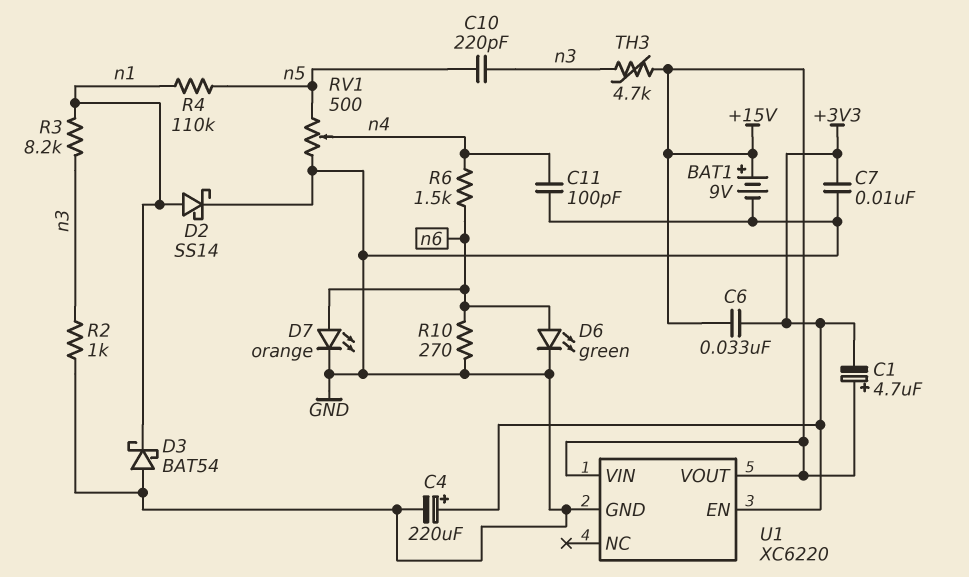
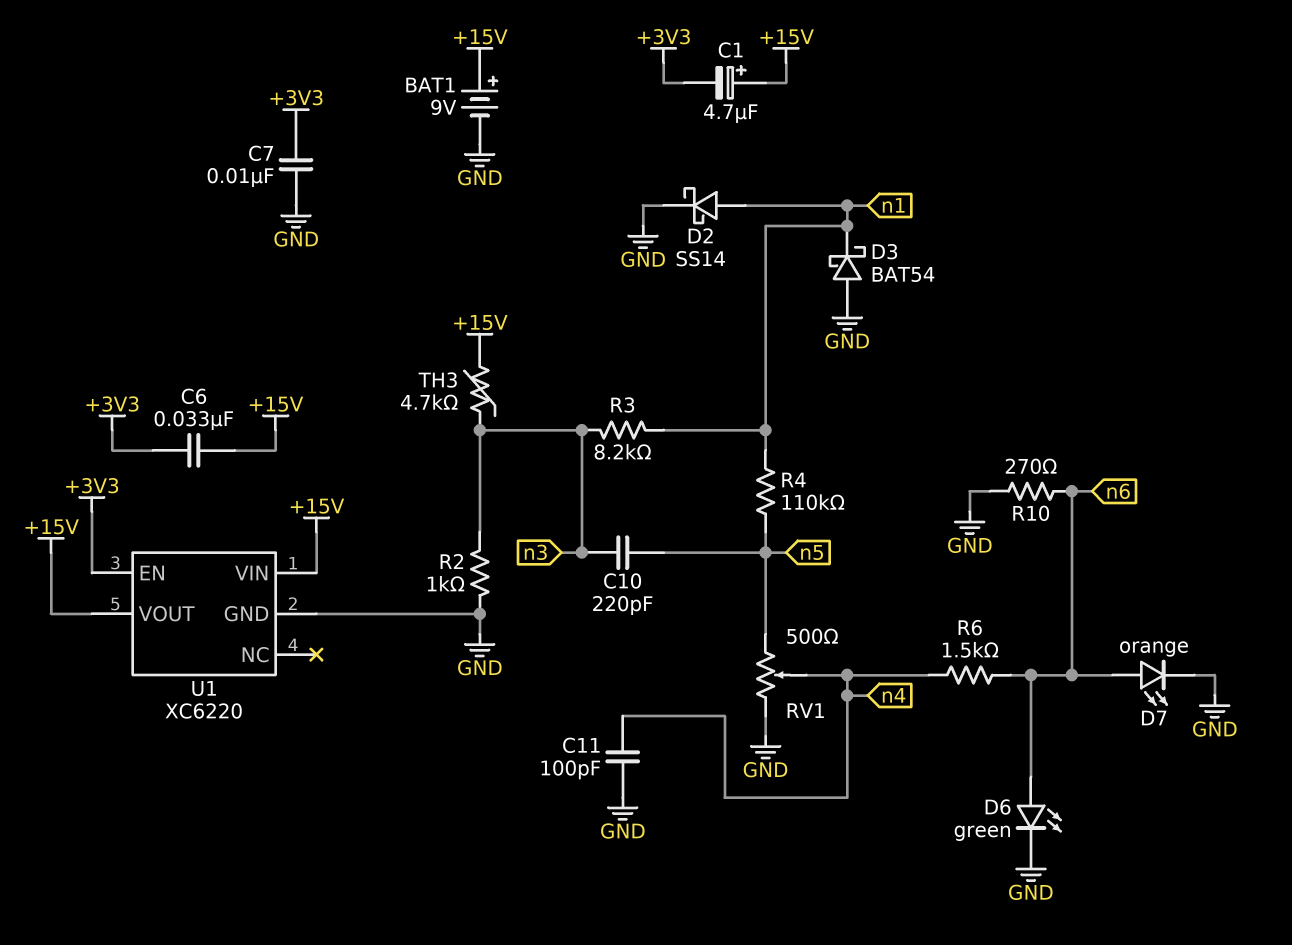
C4: 220uF (plus +3V3, minus GND) -> none

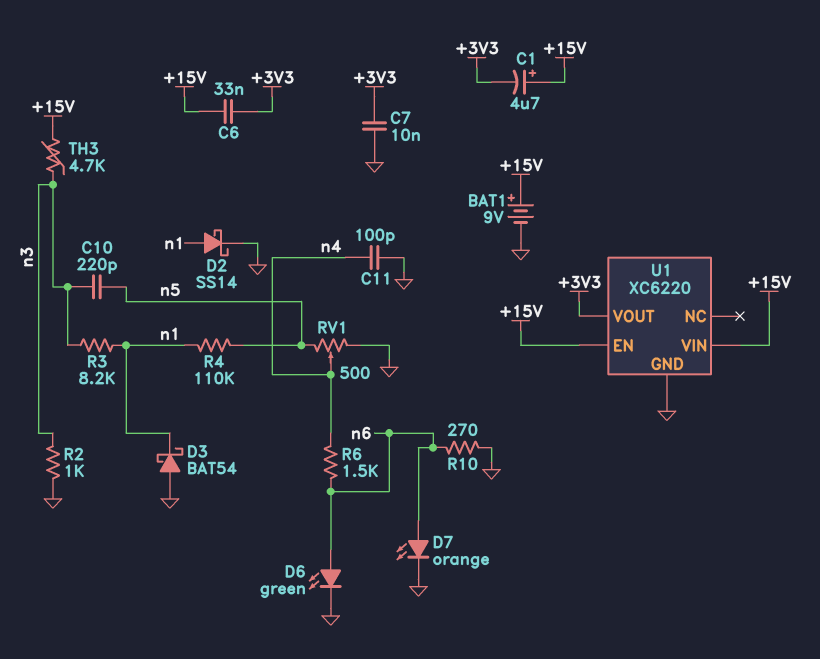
U1 pin EN: +3V3 -> +15V
U1 pin VOUT: +15V -> +3V3

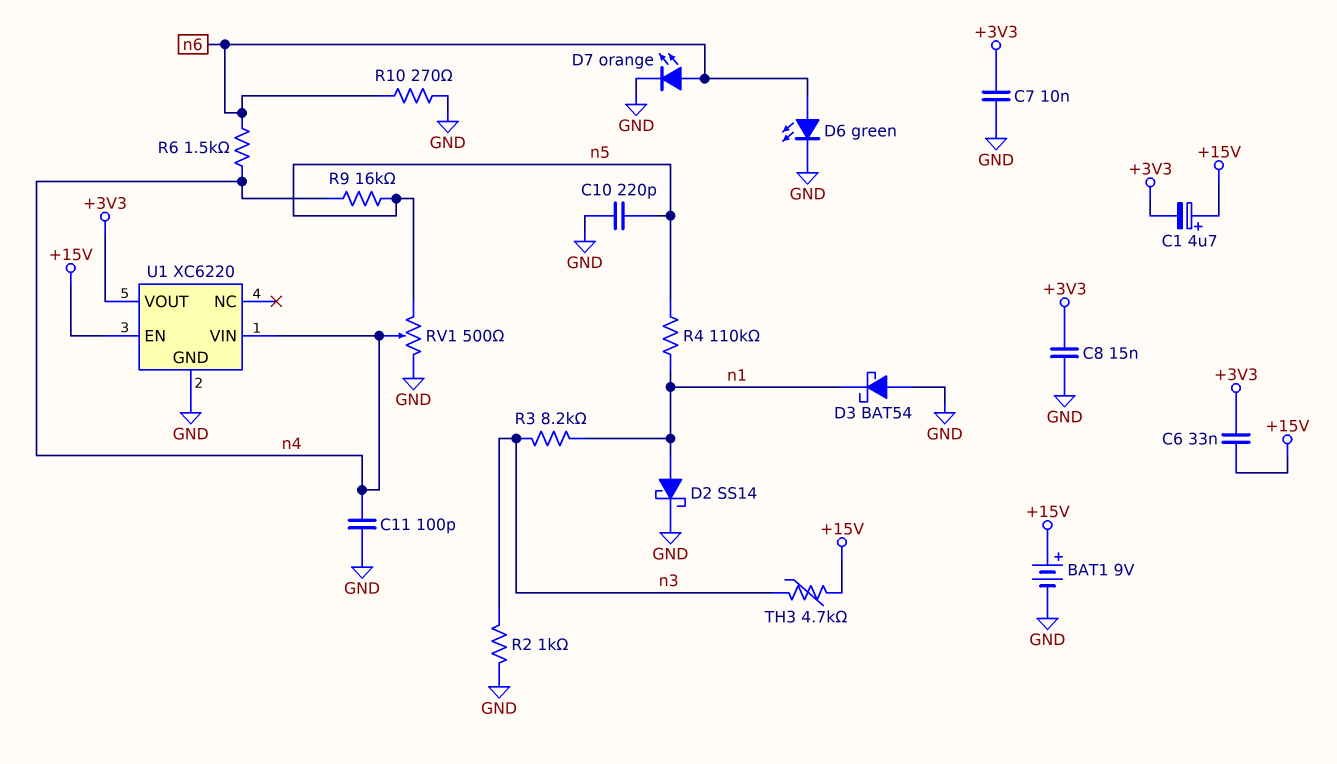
C8: none -> 15nF (+3V3, GND)
C10: 220pF (n3, n5) -> 220pF (GND, n5)
R9: none -> 16k (n4, n5)
U1 pin VIN: +15V -> n4

